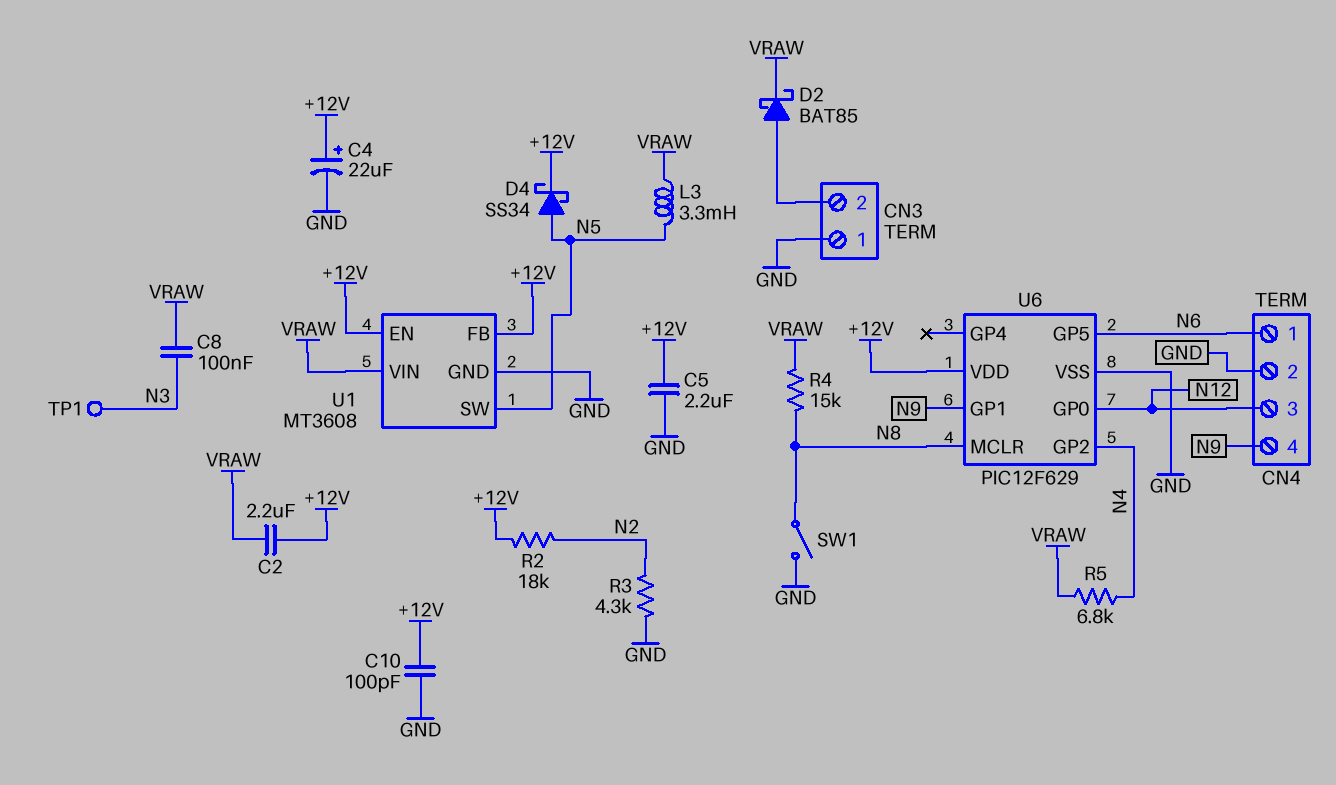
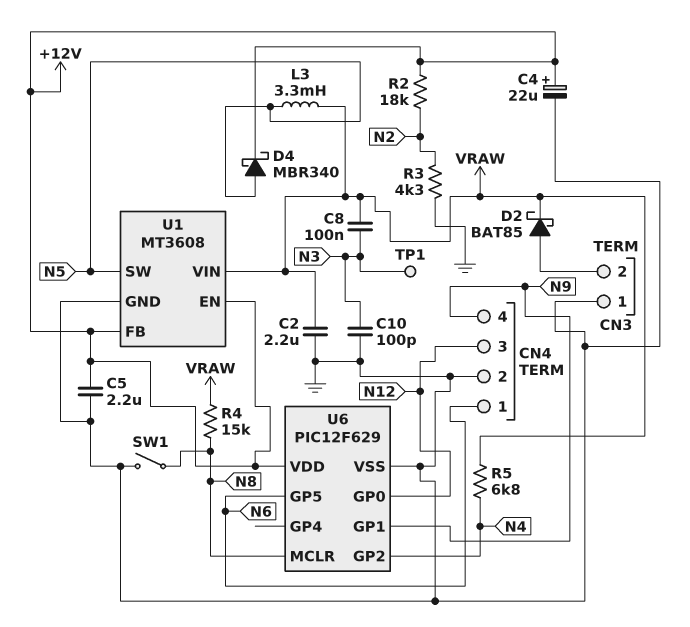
C2: 2.2uF (+12V, VRAW) -> 2.2uF (GND, VRAW)
C10: 100pF (+12V, GND) -> 100pF (GND, N3)
D4: schottky SS34 (A N5, K +12V) -> schottky MBR340 (A N5, K +12V)

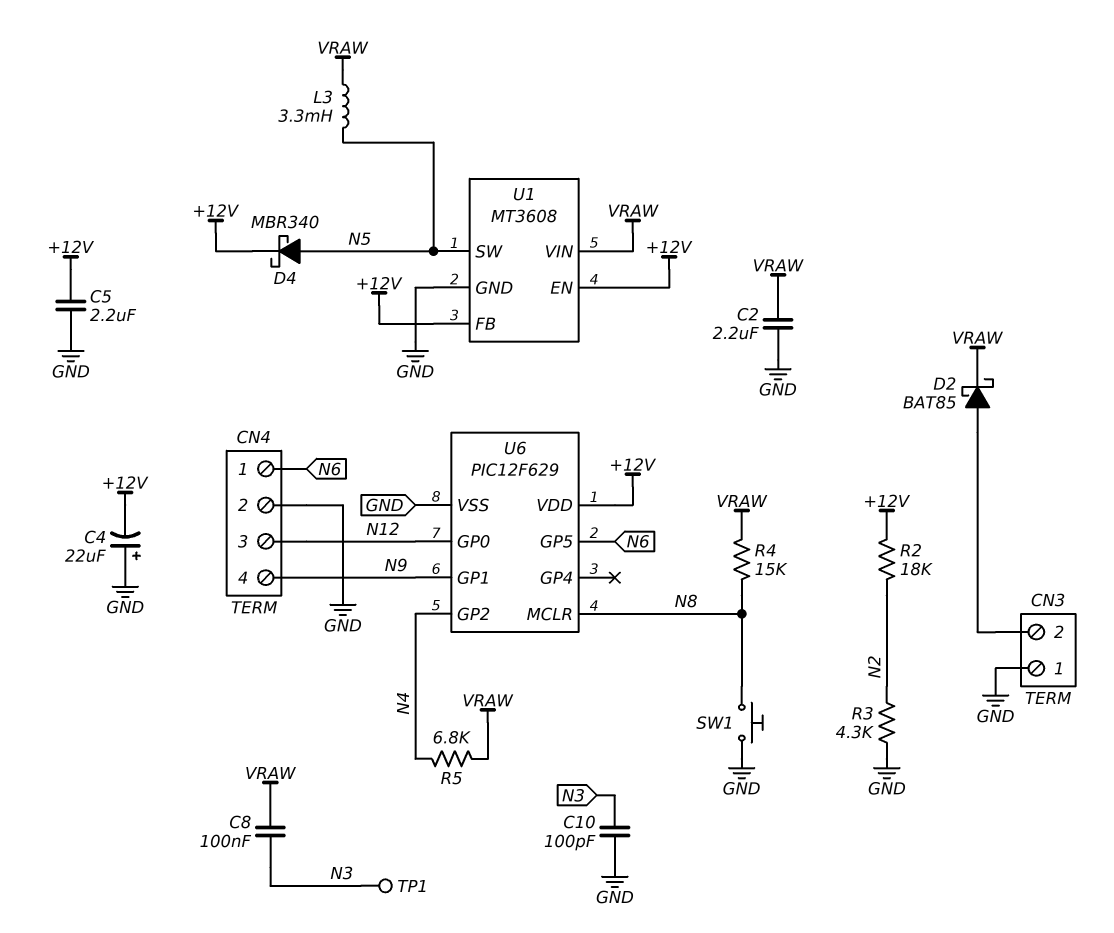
C4: 22uF (plus +12V, minus GND) -> 22uF (plus GND, minus +12V)
SW1: switch (GND, N8) -> button (GND, N8)

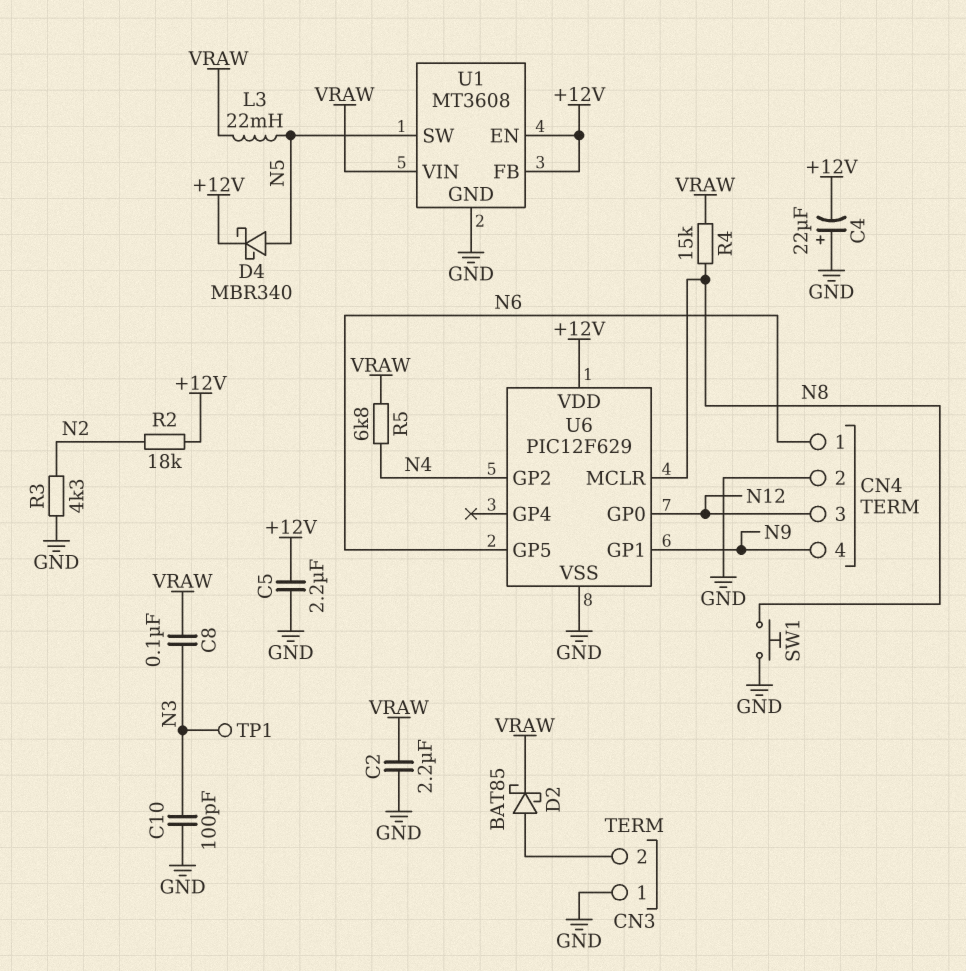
L3: 3.3mH (N5, VRAW) -> 22mH (N5, VRAW)

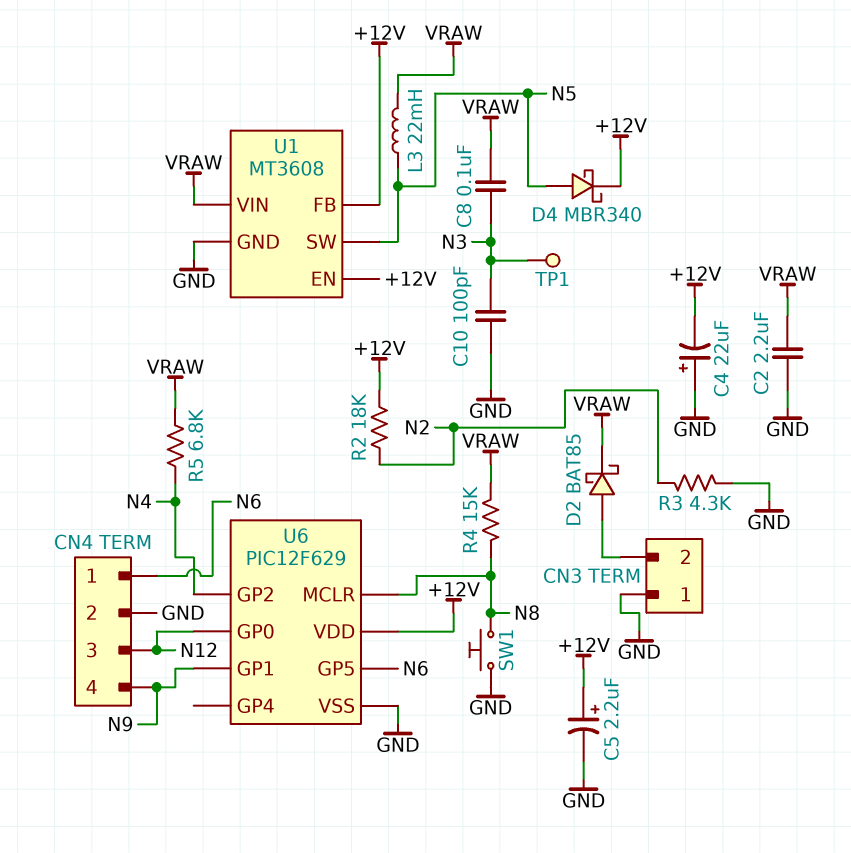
C5: 2.2uF (+12V, GND) -> 2.2uF (plus +12V, minus GND)

